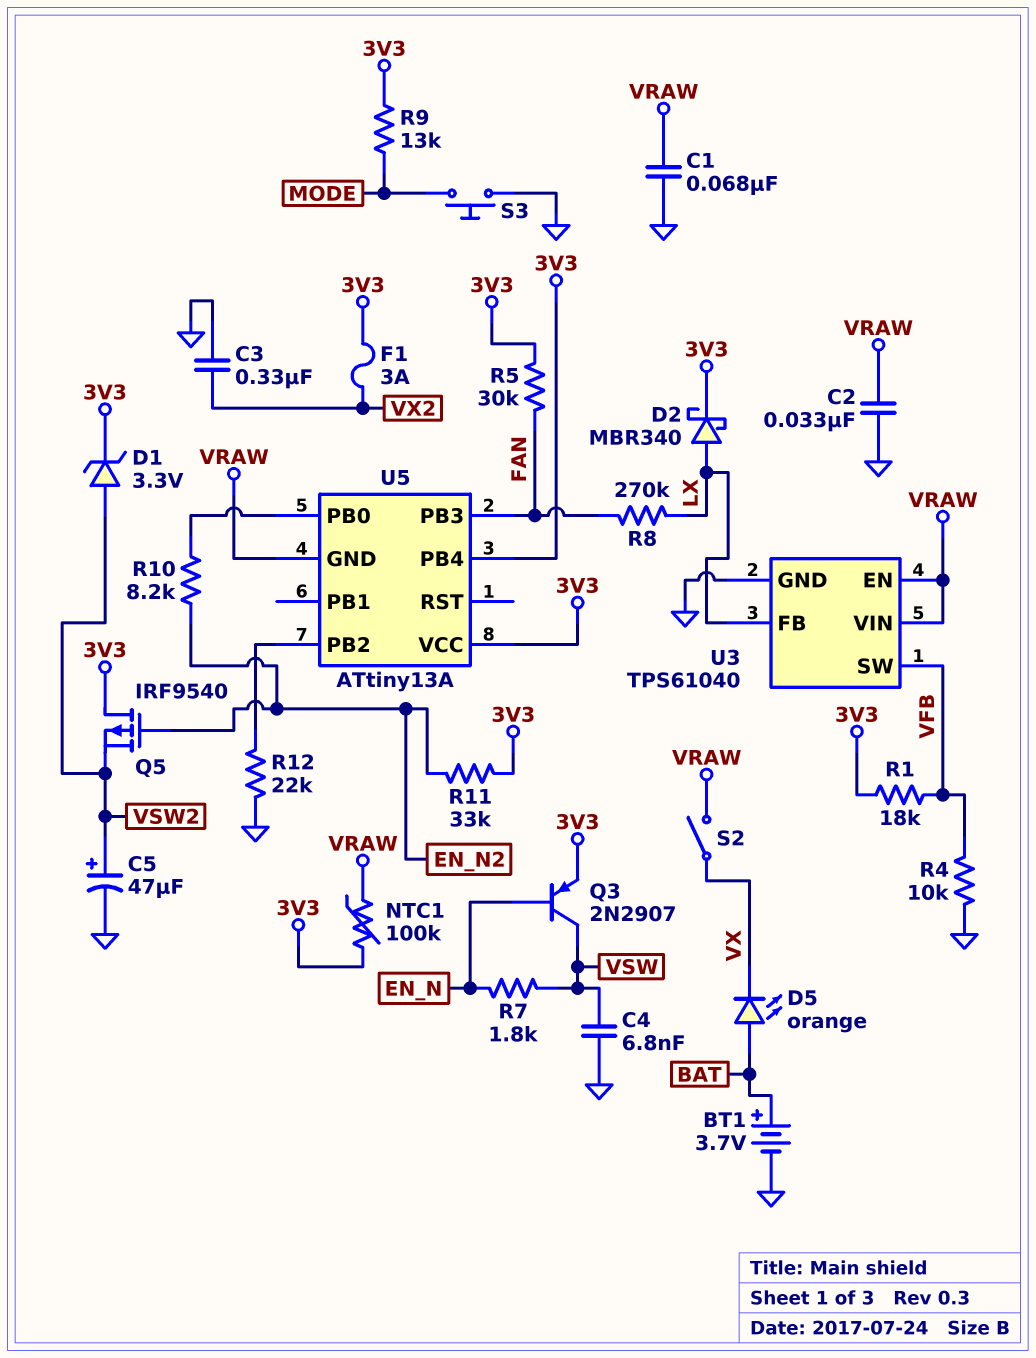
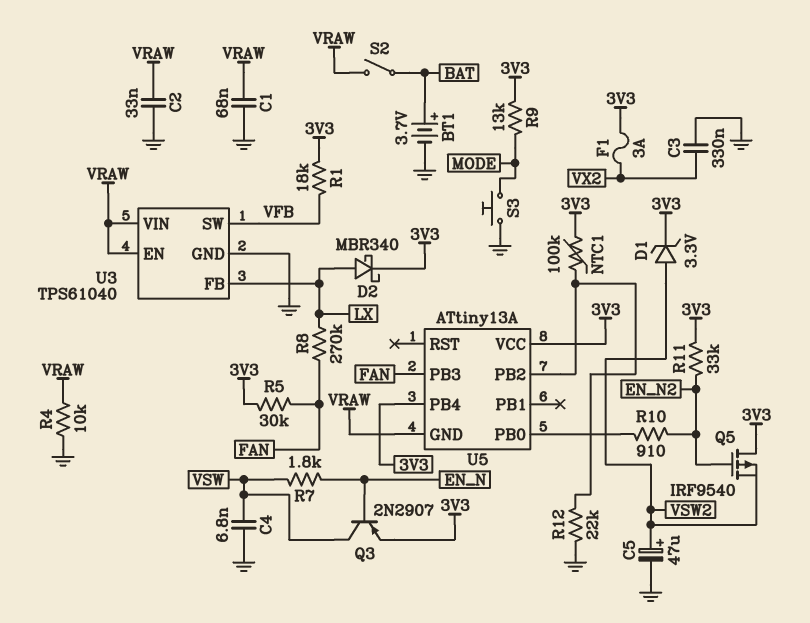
D5: LED orange (A BAT, K VX) -> none
NTC1: 100k (3V3, VRAW) -> 100k (3V3, U5/PB2)
R4: 10k (GND, VFB) -> 10k (GND, VRAW)
R10: 8.2k (EN_N2, U5/PB0) -> 910 (EN_N2, U5/PB0)
S2: switch (VRAW, VX) -> switch (BAT, VRAW)

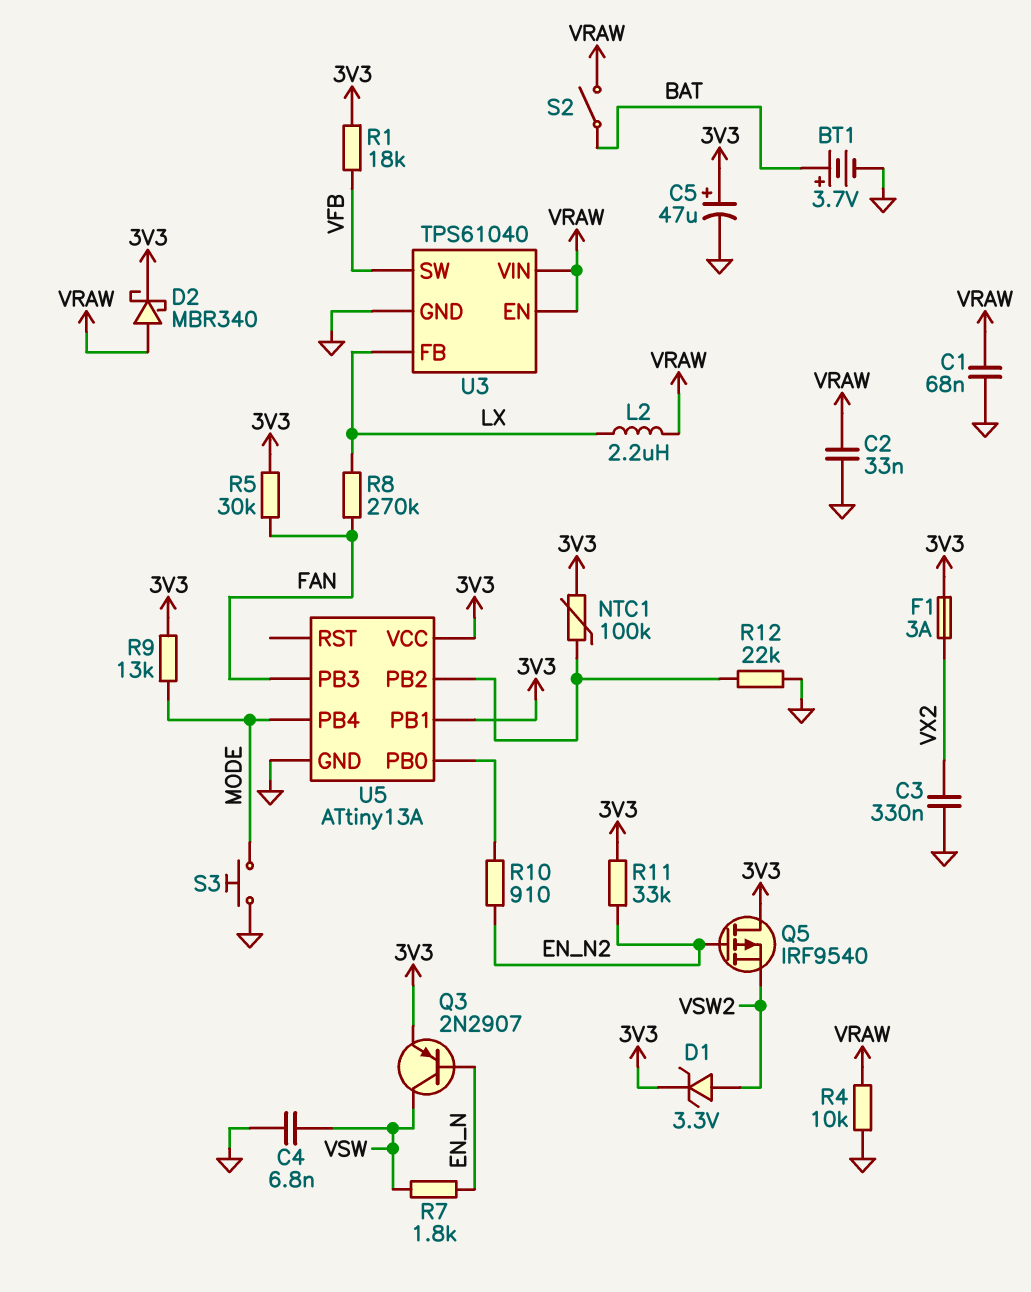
C5: 47uF (plus VSW2, minus GND) -> 47uF (plus 3V3, minus GND)
D2: schottky MBR340 (A LX, K 3V3) -> schottky MBR340 (A VRAW, K 3V3)
L2: none -> 2.2uH (LX, VRAW)
U5 pin GND: VRAW -> GND
U5 pin PB1: none -> 3V3
U5 pin PB4: 3V3 -> MODE

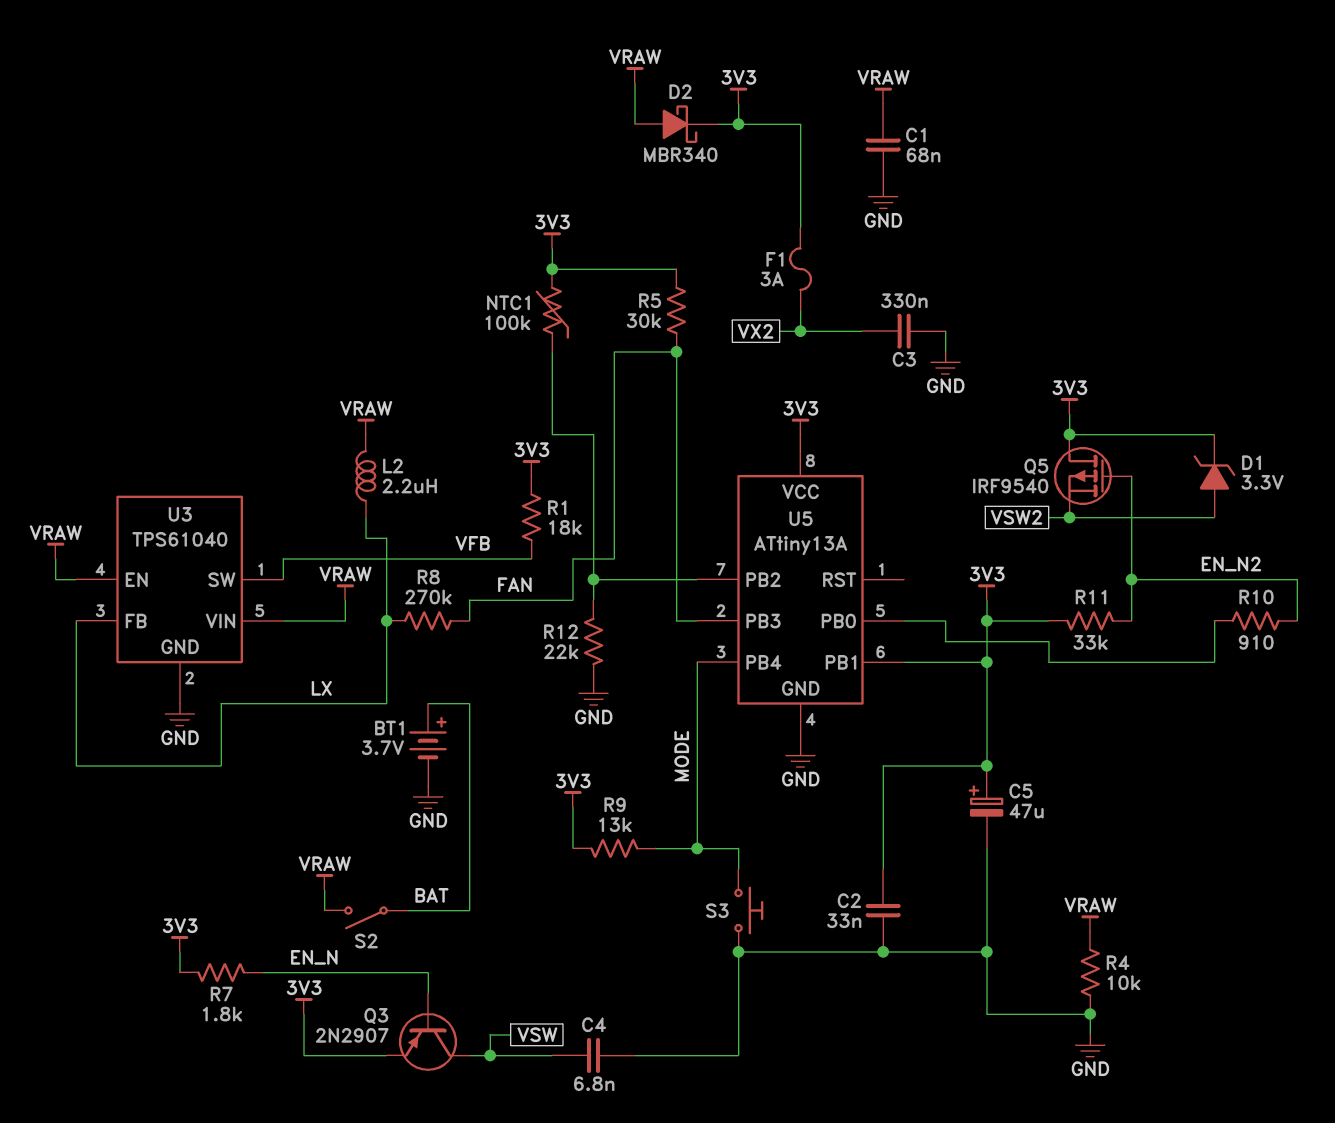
C2: 33nF (GND, VRAW) -> 33nF (3V3, GND)
R7: 1.8k (EN_N, VSW) -> 1.8k (3V3, EN_N)

